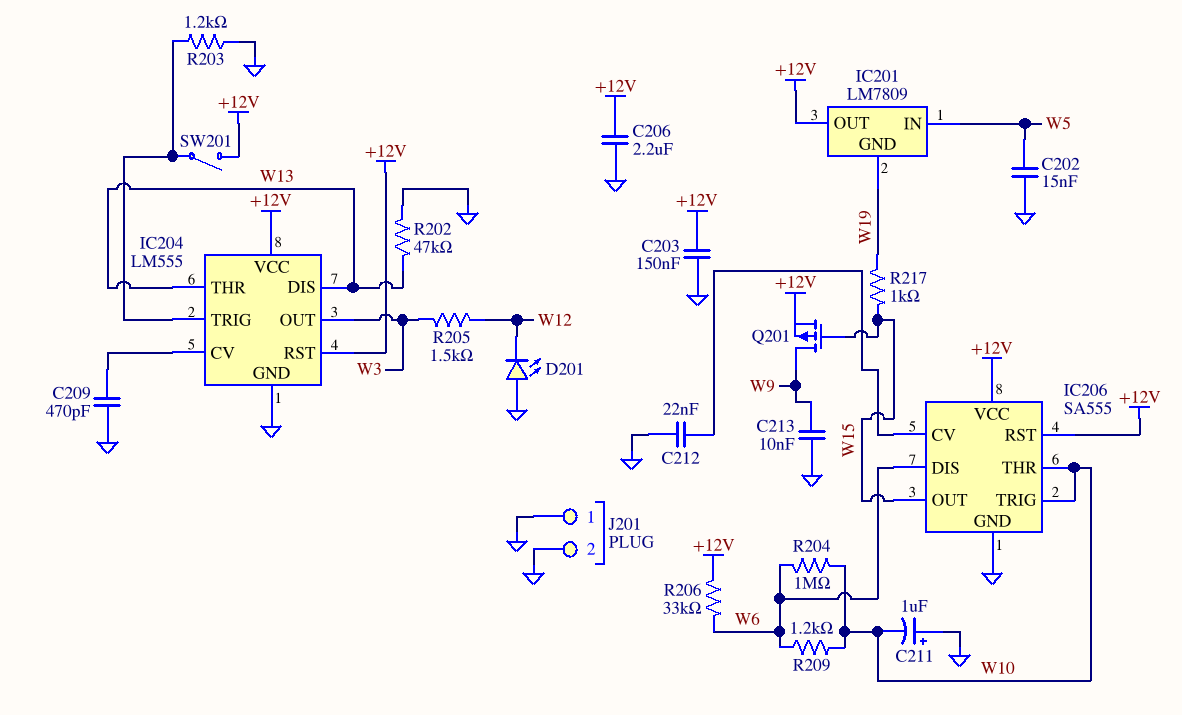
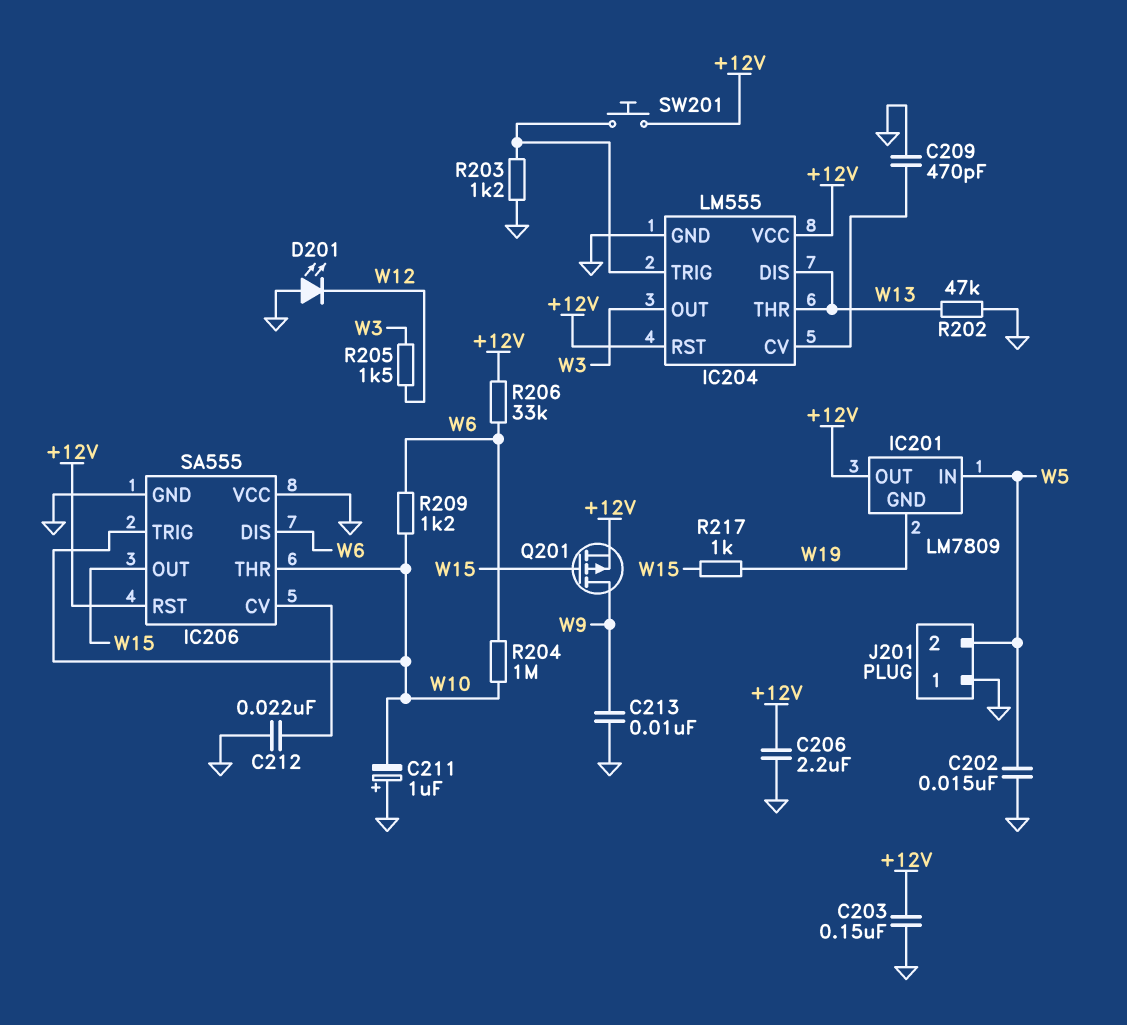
IC206 pin VCC: +12V -> GND
J201 pin 2: GND -> W5
SW201: switch (+12V, IC204/TRIG) -> button (+12V, IC204/TRIG)

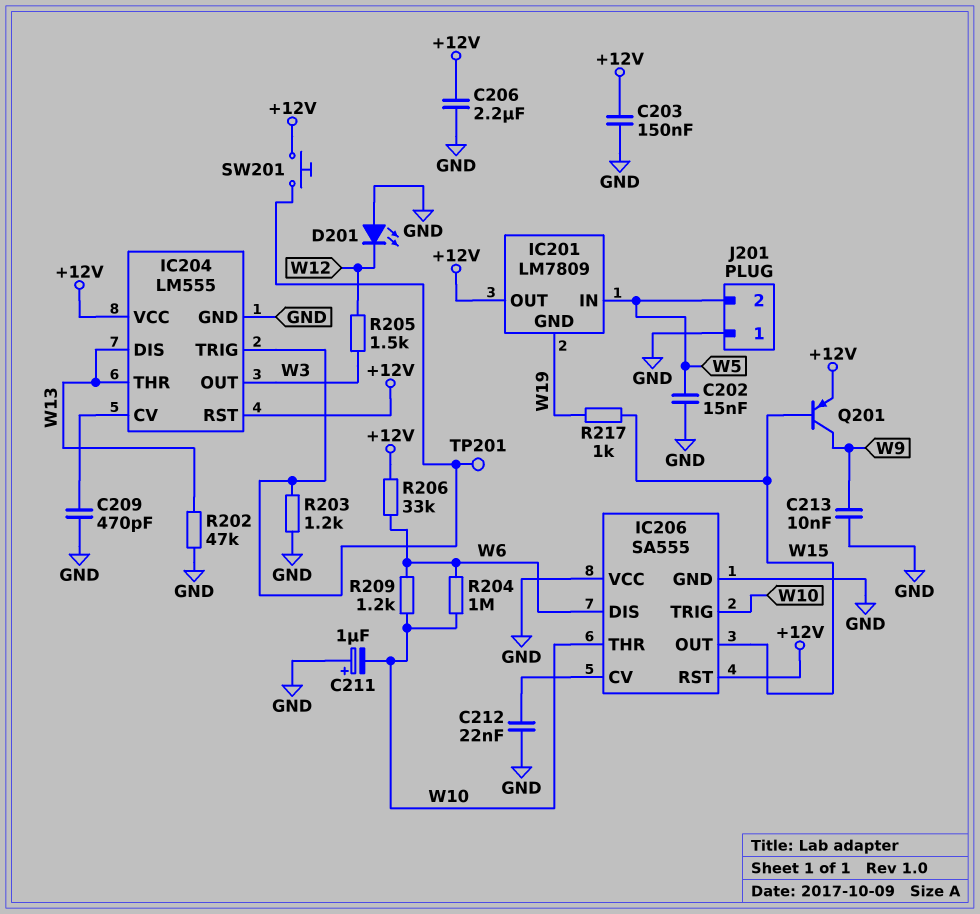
Q201: PMOS (G W15, D W9, S +12V) -> PNP (B W15, C W9, E +12V)
TP201: none -> test point (IC204/TRIG)

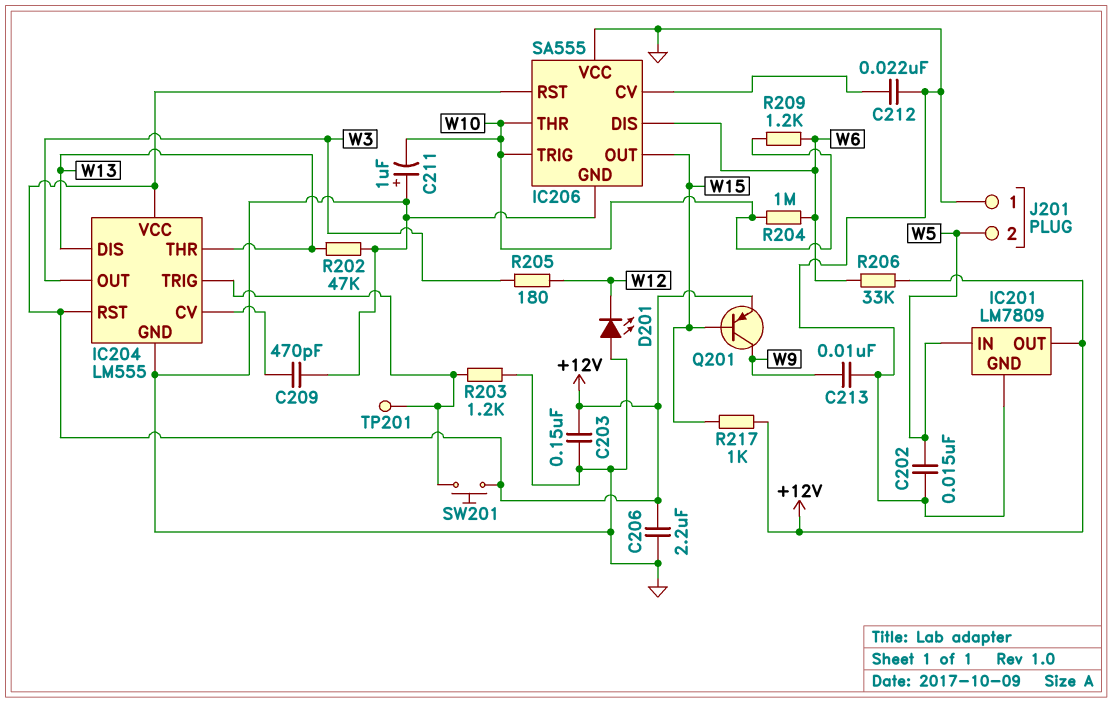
IC201 pin GND: W19 -> GND
R205: 1.5k (W3, W12) -> 180 (W3, W12)
R217: 1k (W15, W19) -> 1k (+12V, W15)

